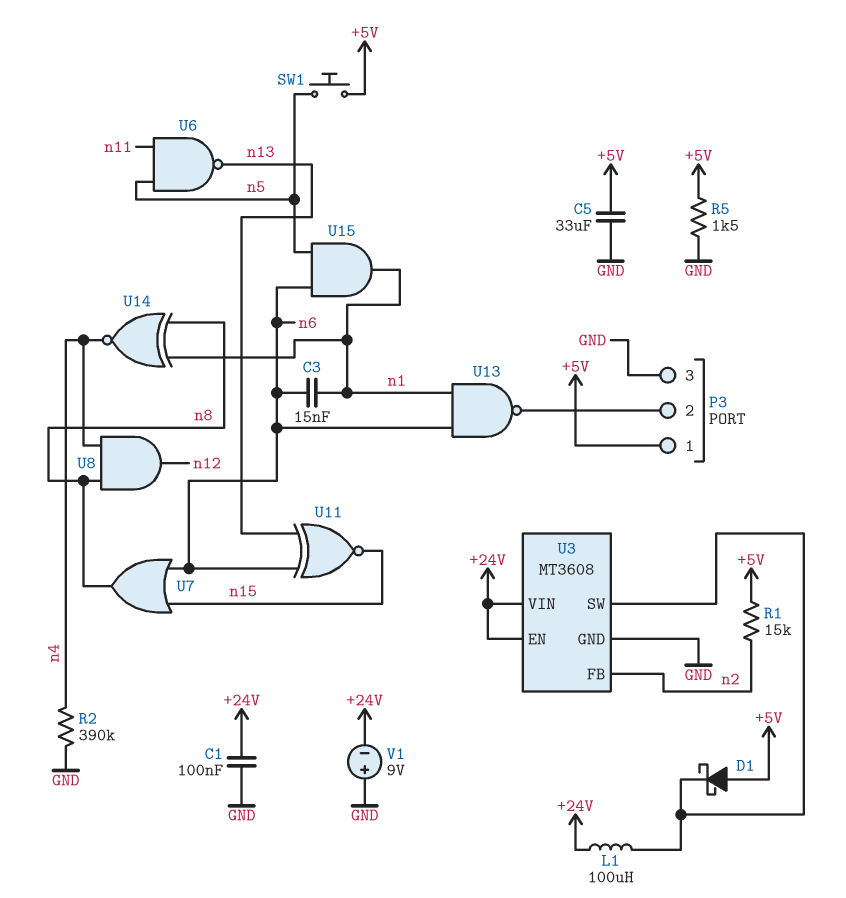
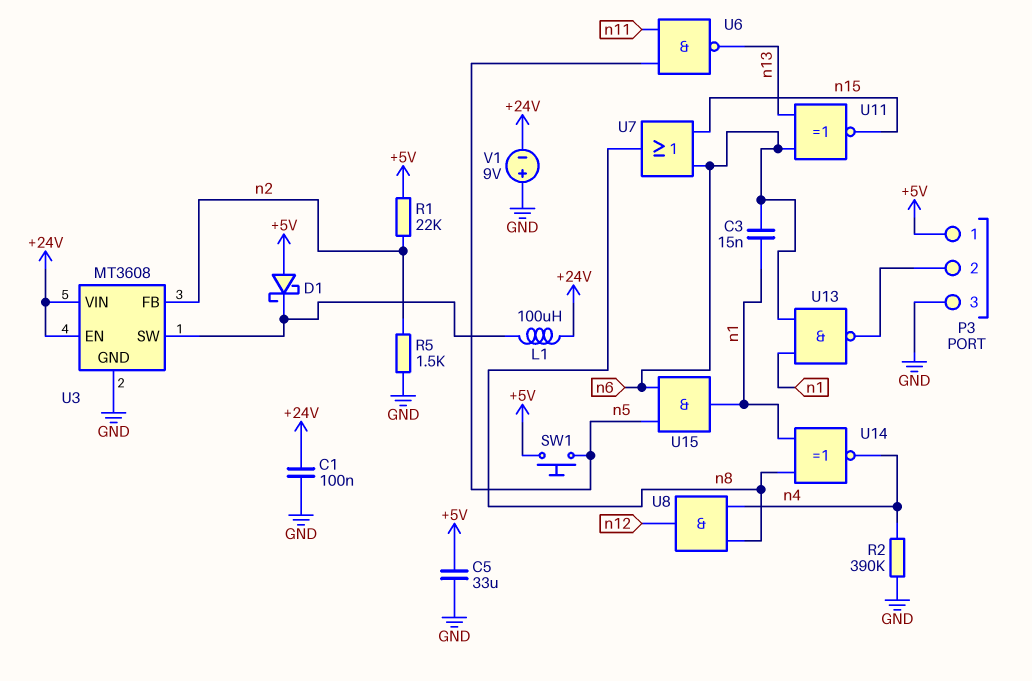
R1: 15k (+5V, n2) -> 22k (+5V, n2)
R5: 1.5k (+5V, GND) -> 1.5k (GND, n2)

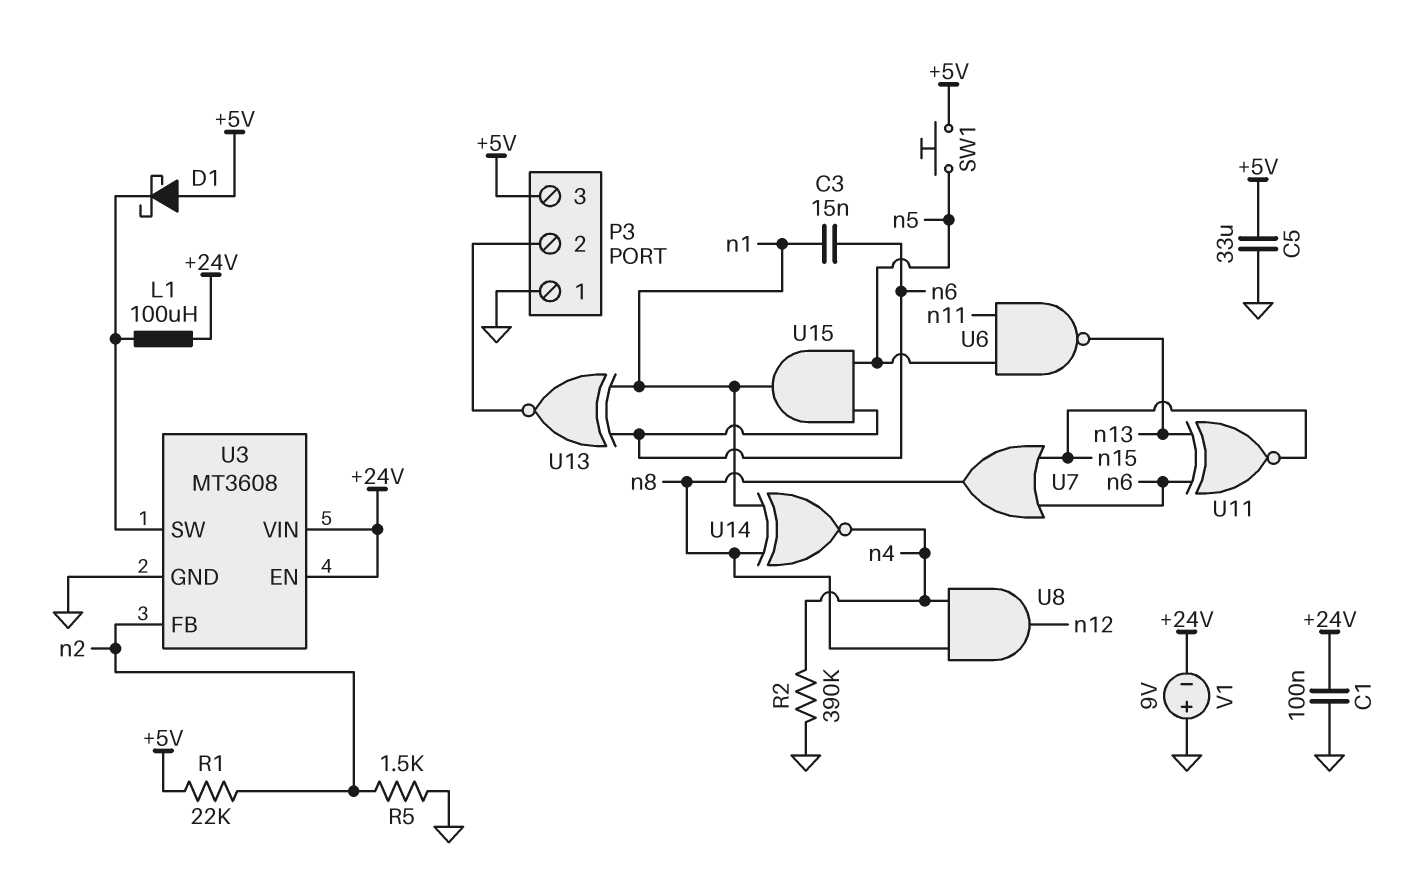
P3 pin 1: +5V -> GND
P3 pin 3: GND -> +5V
U13: NAND (in n1, in n6, out P3/2) -> XNOR (in n1, in n6, out P3/2)

